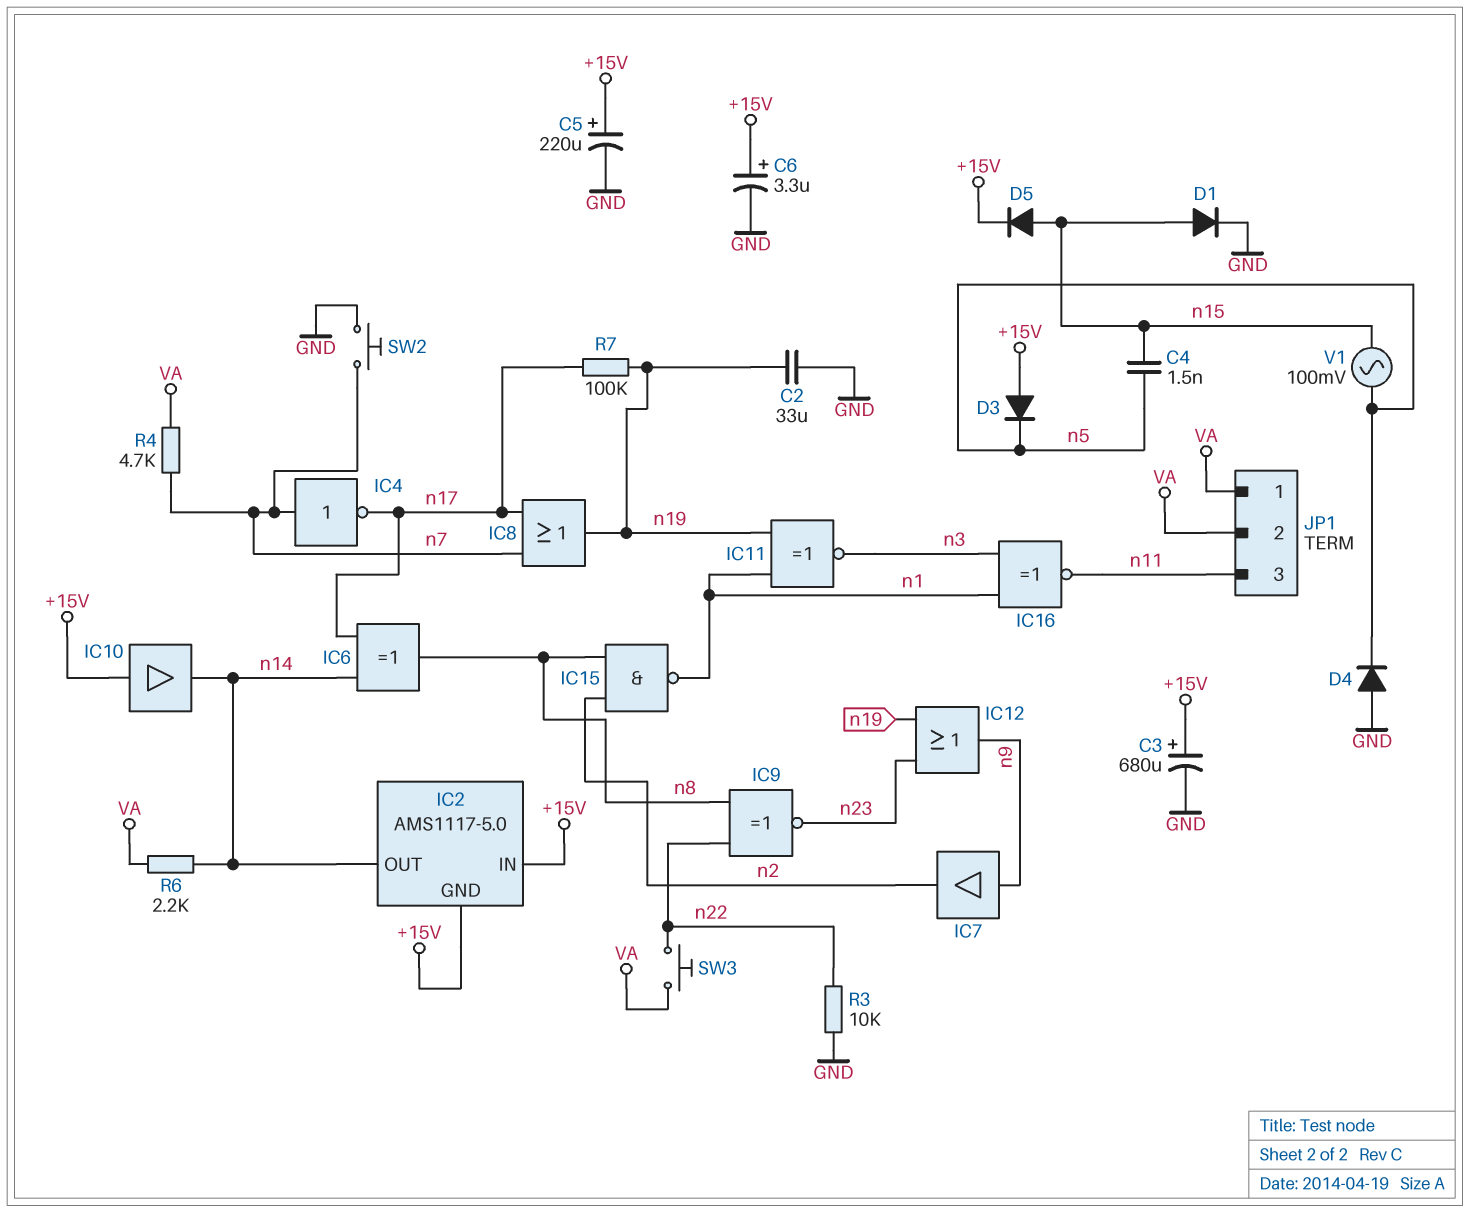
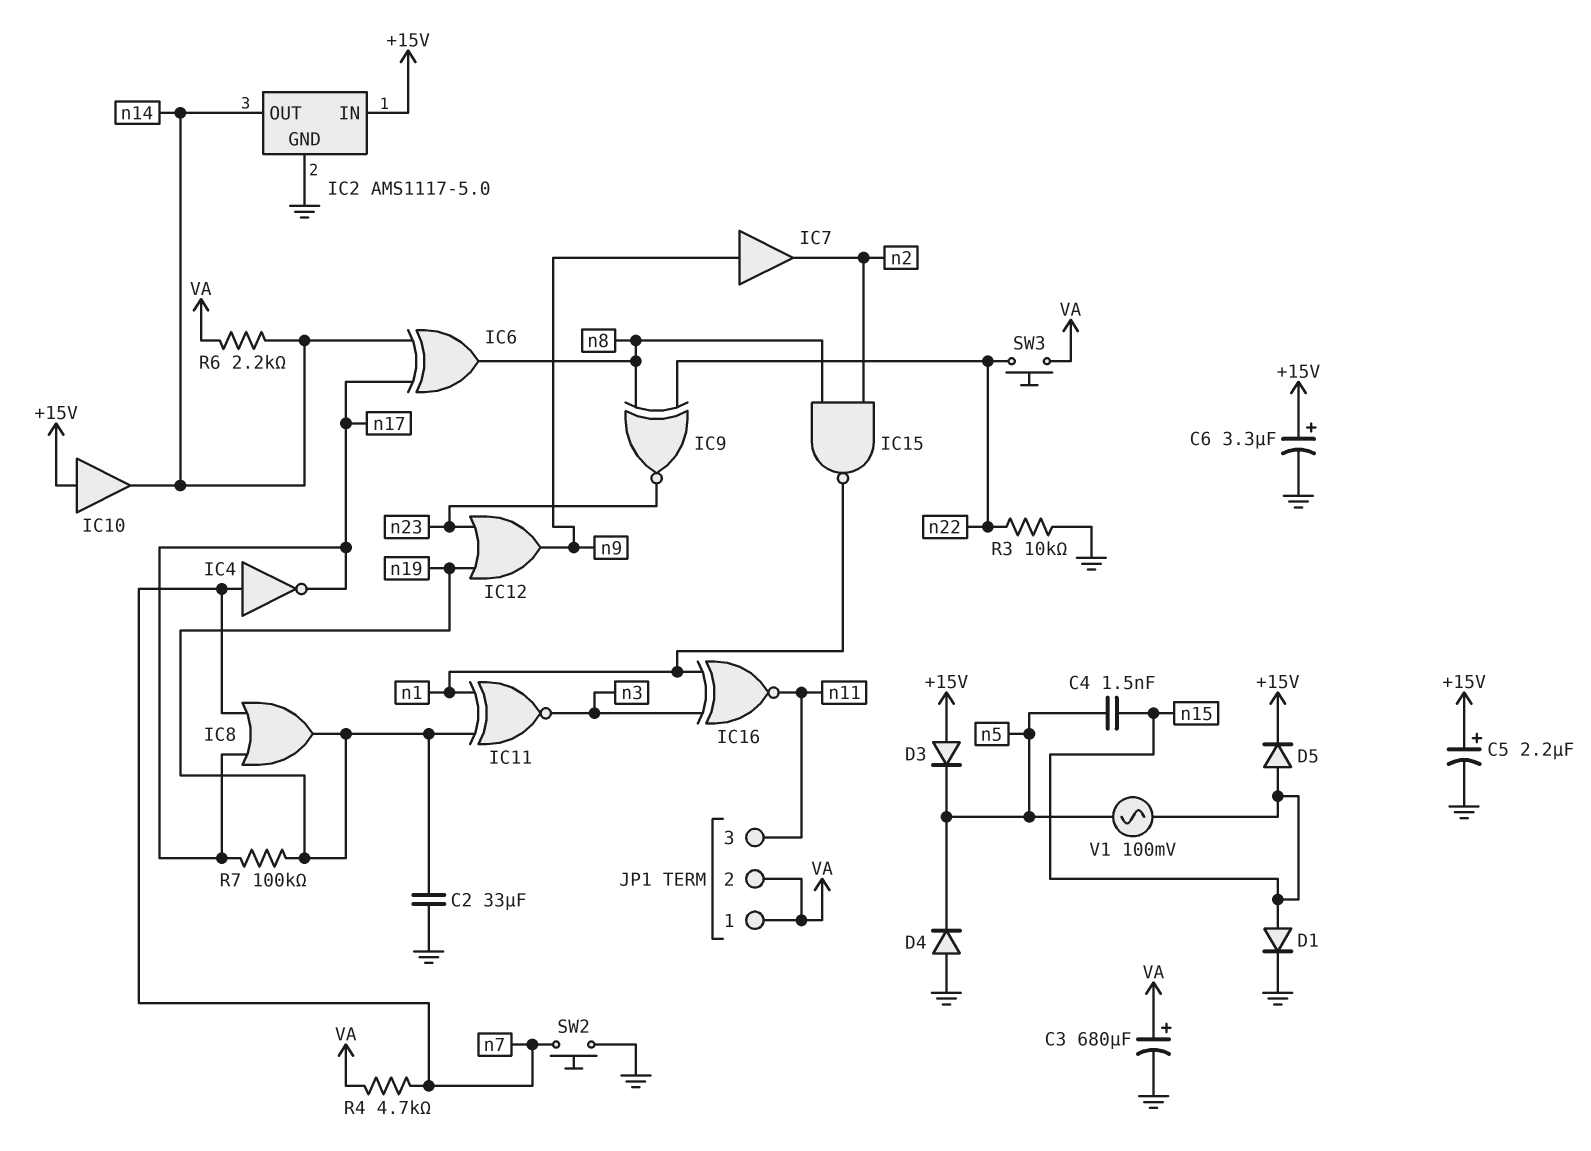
C3: 680uF (plus +15V, minus GND) -> 680uF (plus VA, minus GND)
C5: 220uF (plus +15V, minus GND) -> 2.2uF (plus +15V, minus GND)
IC2 pin GND: +15V -> GND

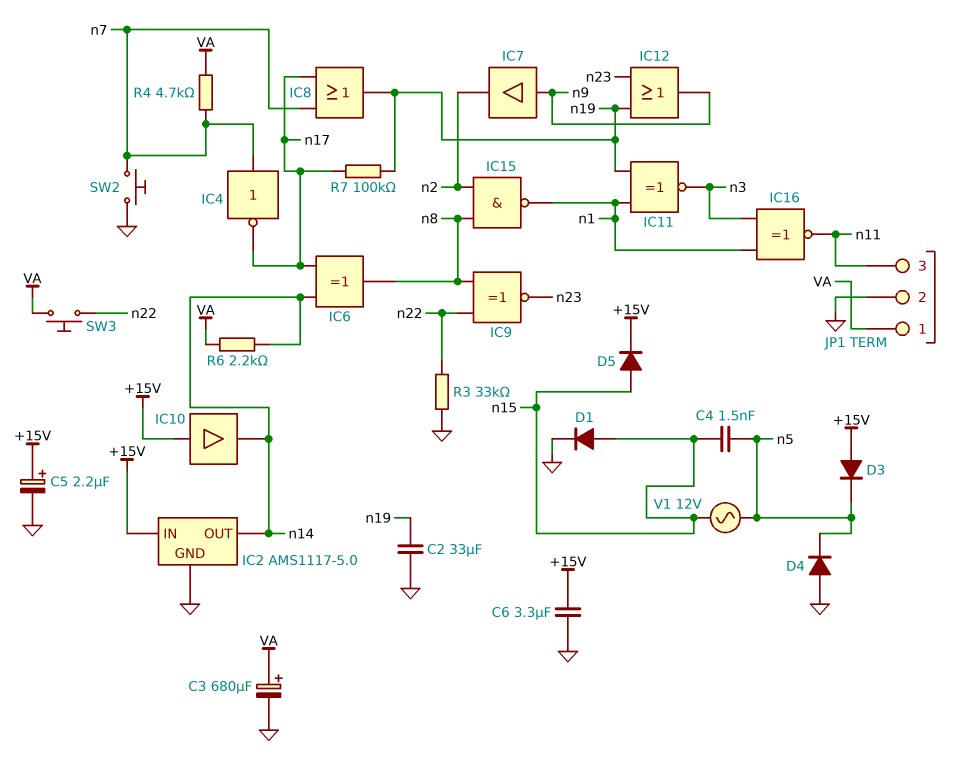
C6: 3.3uF (plus +15V, minus GND) -> 3.3uF (+15V, GND)
JP1 pin 2: VA -> GND
R3: 10k (GND, n22) -> 33k (GND, n22)
V1: AC 100mV (n5, n15) -> AC 12V (n5, n15)

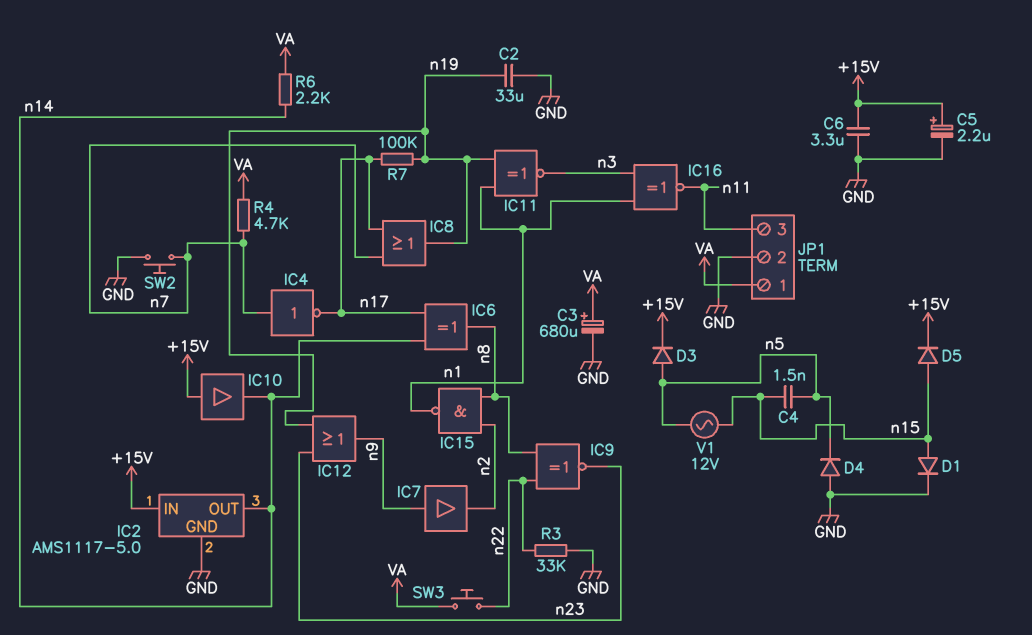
D3: diode (A +15V, K n5) -> diode (A n5, K +15V)

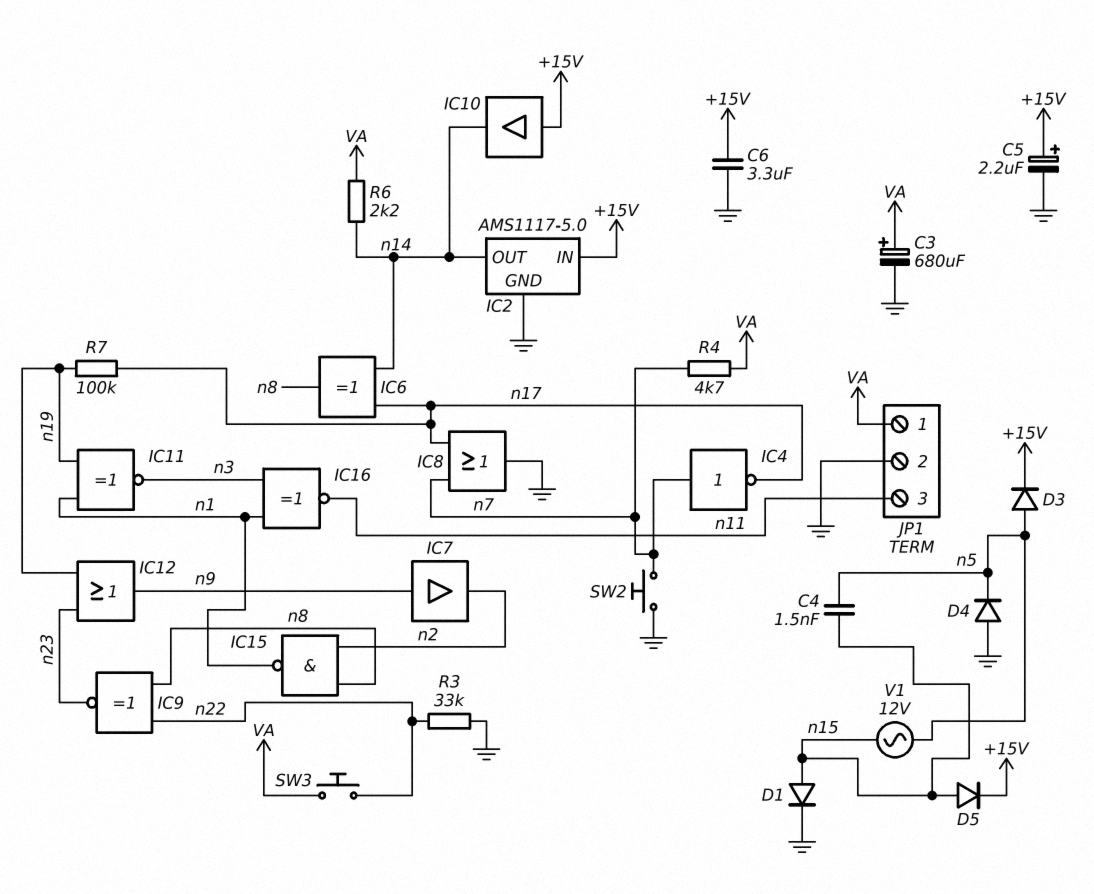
C2: 33uF (GND, n19) -> none
IC8: OR (in n7, in n17, out n19) -> OR (in n7, in n17, out GND)

